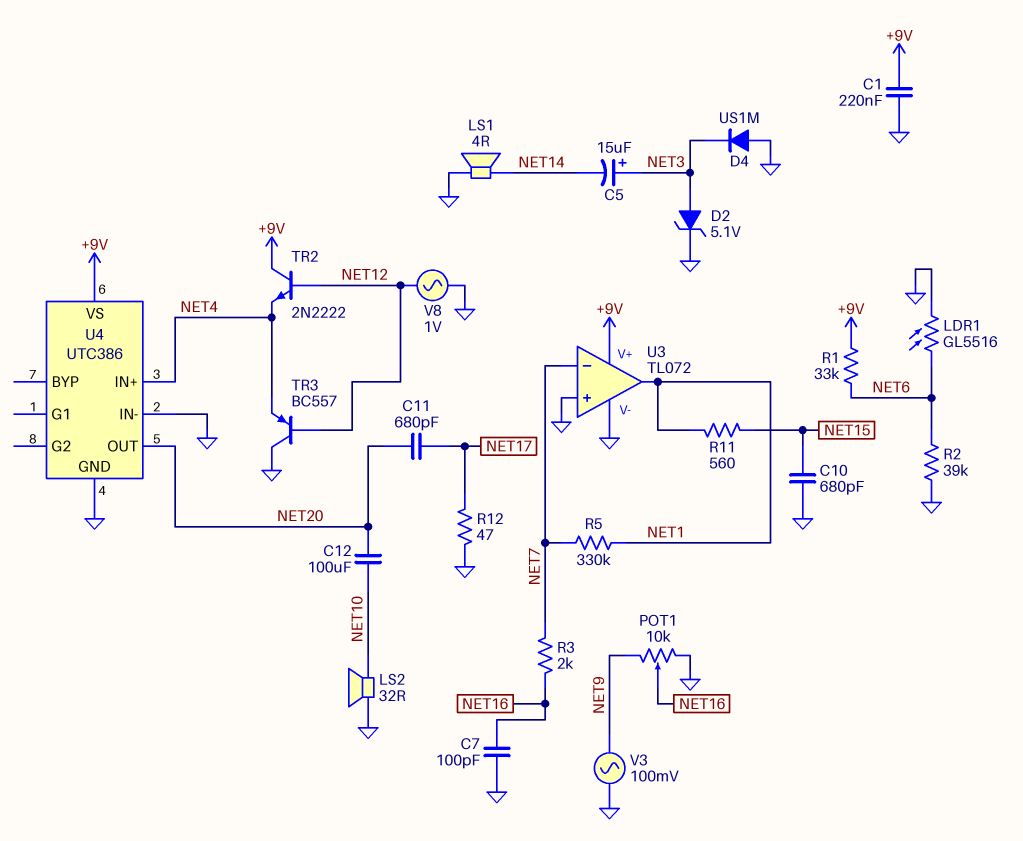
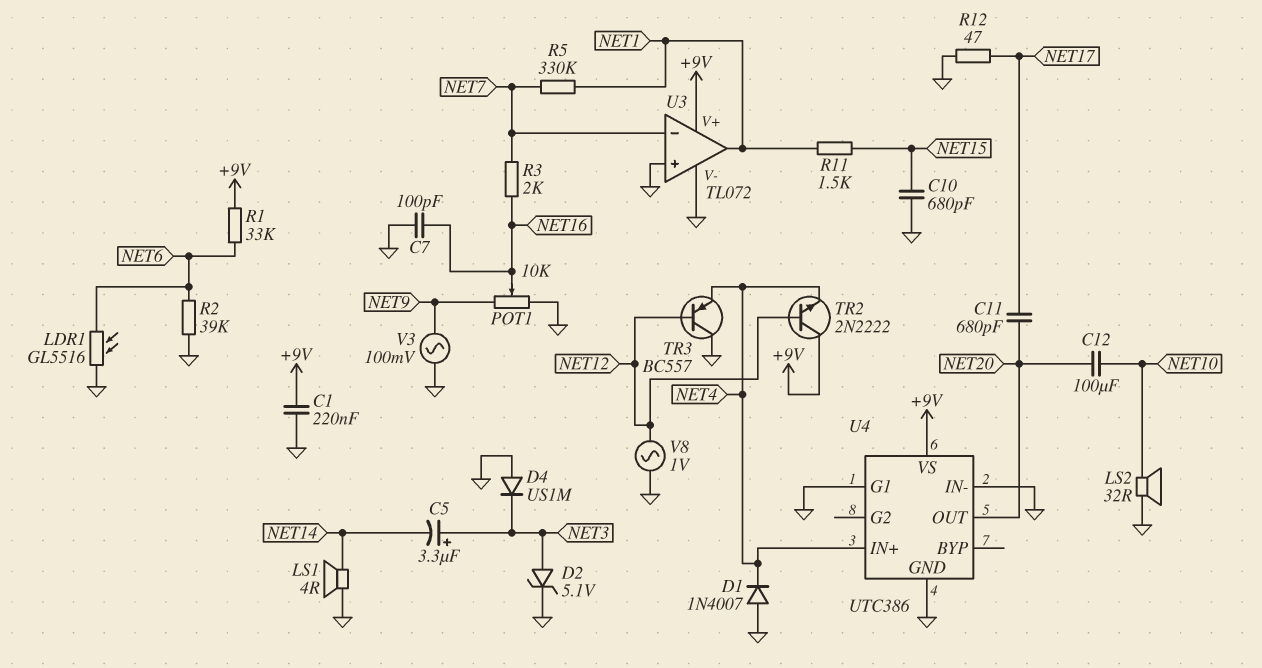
C5: 15uF (plus NET3, minus NET14) -> 3.3uF (plus NET3, minus NET14)
D1: none -> diode 1N4007 (A GND, K NET4)
R11: 560 (NET1, NET15) -> 1.5k (NET1, NET15)
U4 pin G1: none -> GND

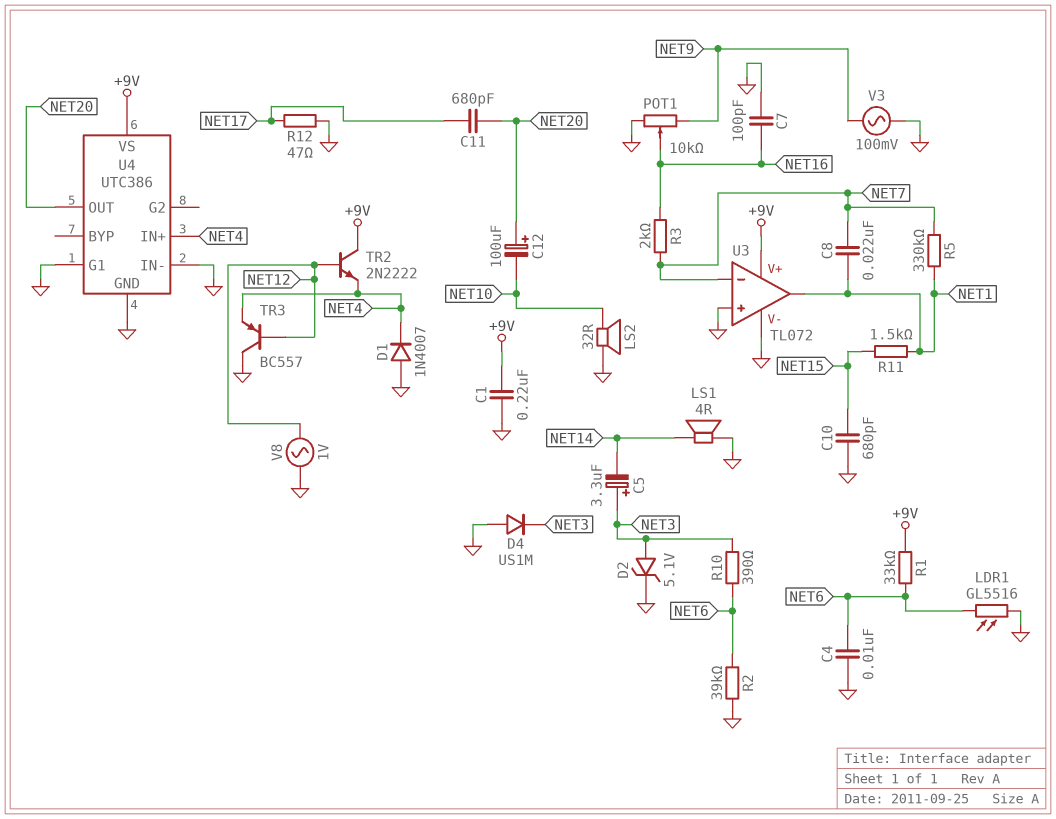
C4: none -> 10nF (GND, NET6)
C8: none -> 22nF (NET1, NET7)
C12: 100uF (NET10, NET20) -> 100uF (plus NET20, minus NET10)
R10: none -> 390 (NET3, NET6)

